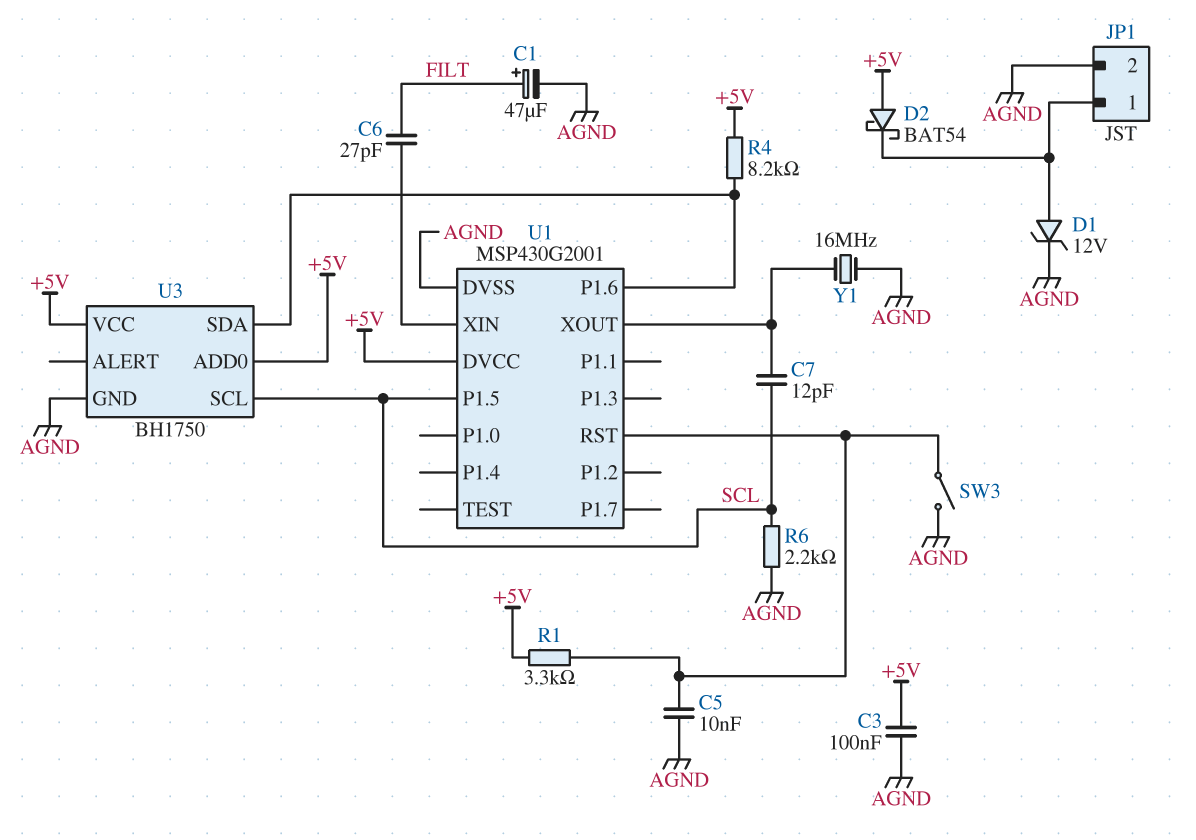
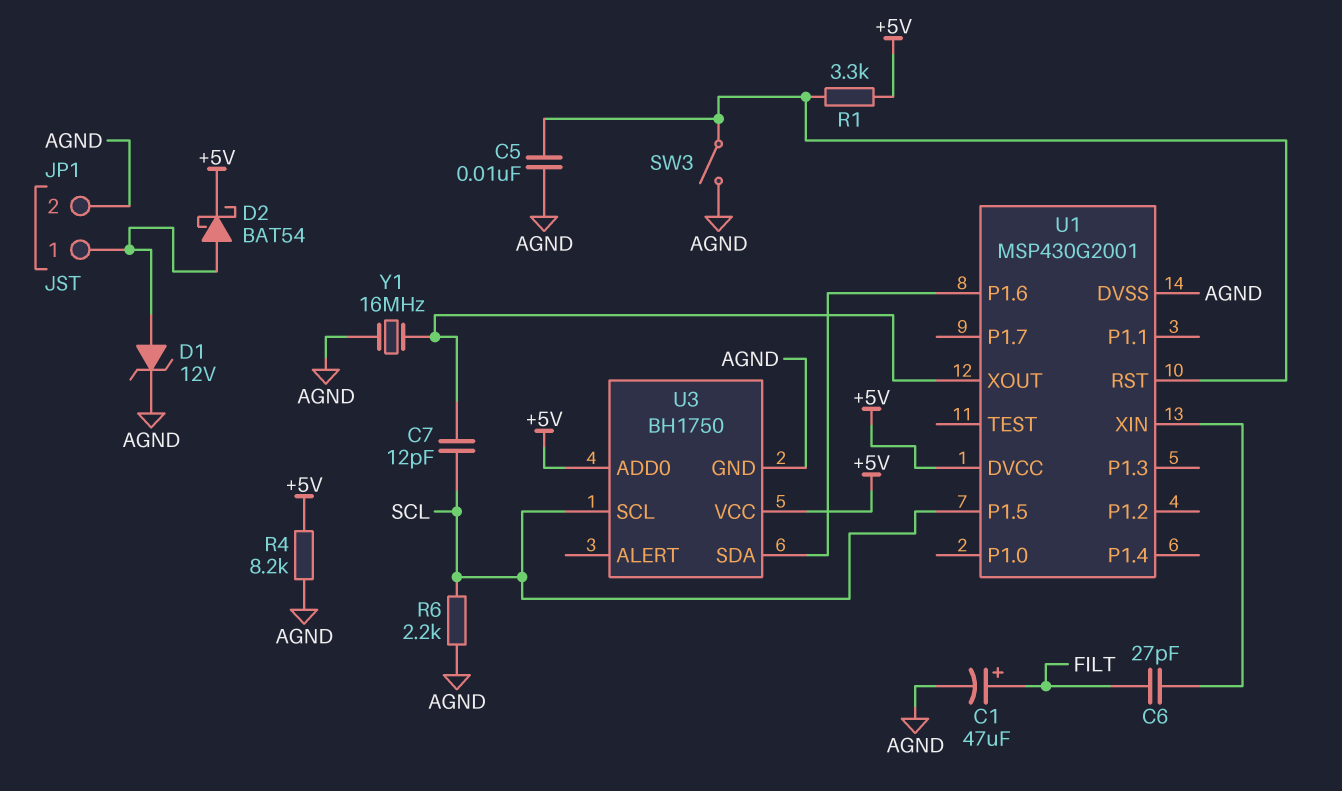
C3: 100nF (+5V, AGND) -> none
D2: schottky BAT54 (A +5V, K JP1/1) -> schottky BAT54 (A JP1/1, K +5V)
R4: 8.2k (+5V, U1/P1.6) -> 8.2k (+5V, AGND)

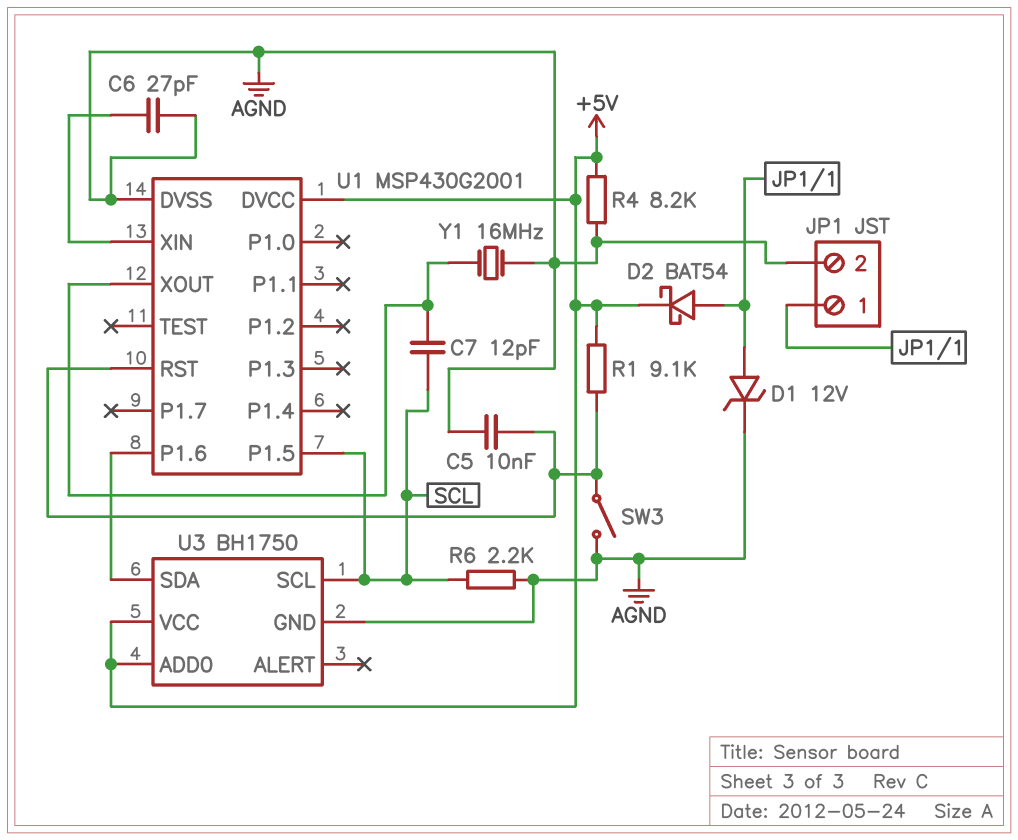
C1: 47uF (plus FILT, minus AGND) -> none
C6: 27pF (FILT, U1/XIN) -> 27pF (AGND, U1/XIN)
R1: 3.3k (+5V, U1/RST) -> 9.1k (+5V, U1/RST)

